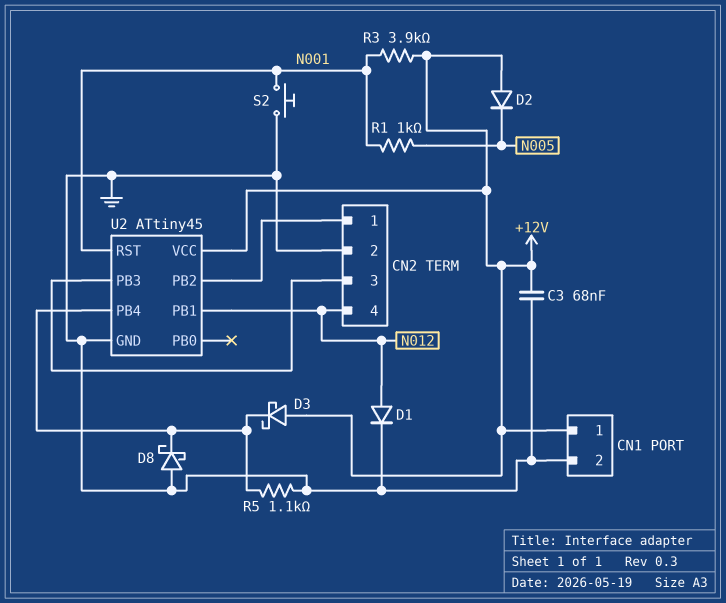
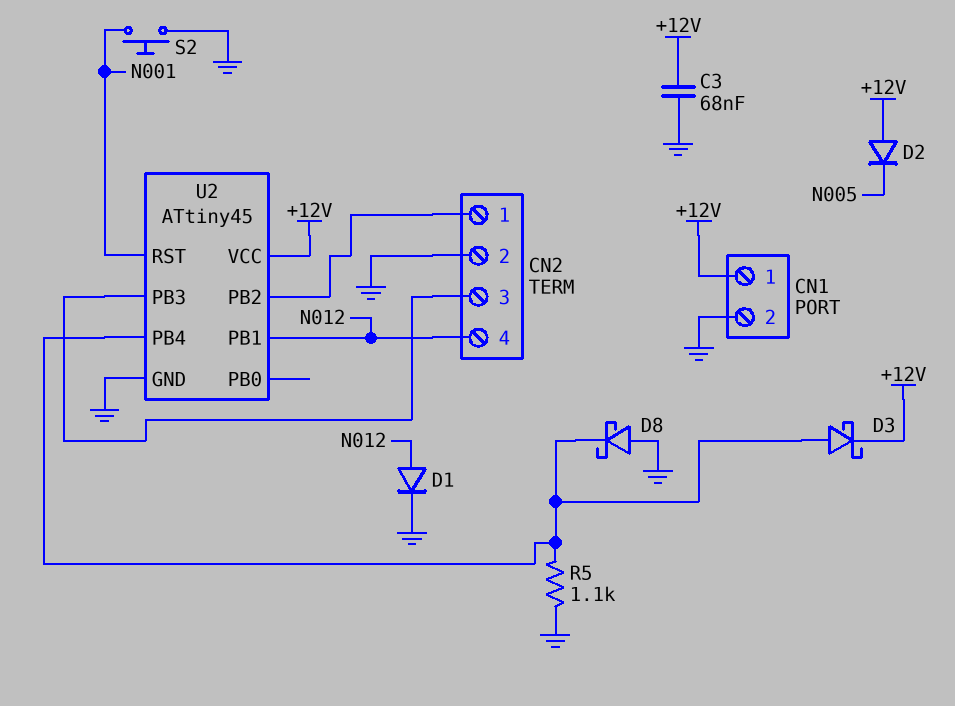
D3: schottky (A +12V, K U2/PB4) -> schottky (A U2/PB4, K +12V)
R1: 1k (N001, N005) -> none
R3: 3.9k (+12V, N001) -> none

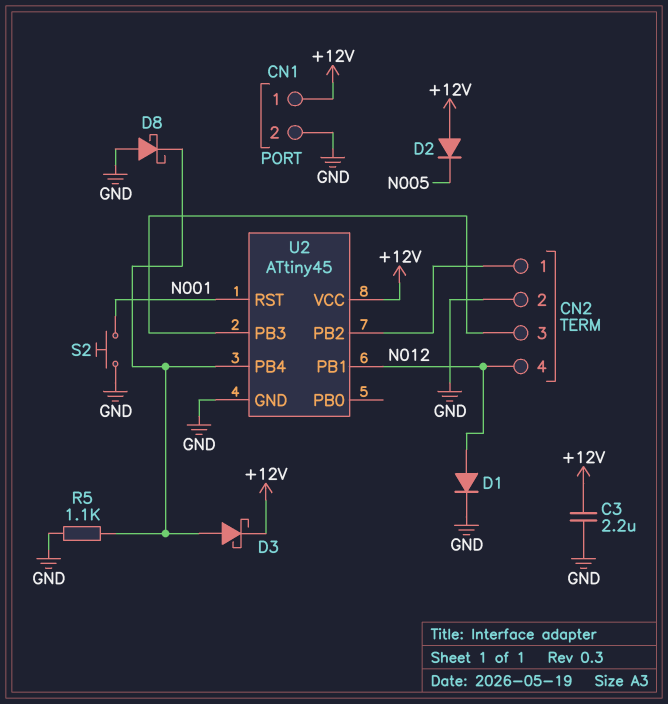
C3: 68nF (+12V, GND) -> 2.2uF (+12V, GND)

